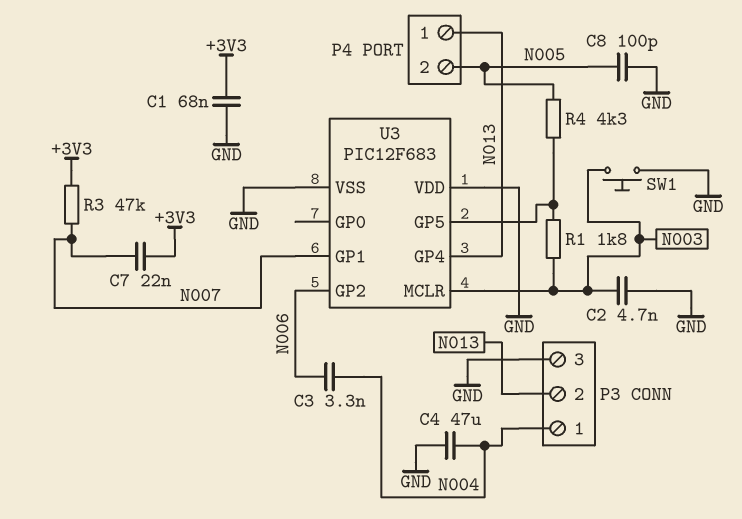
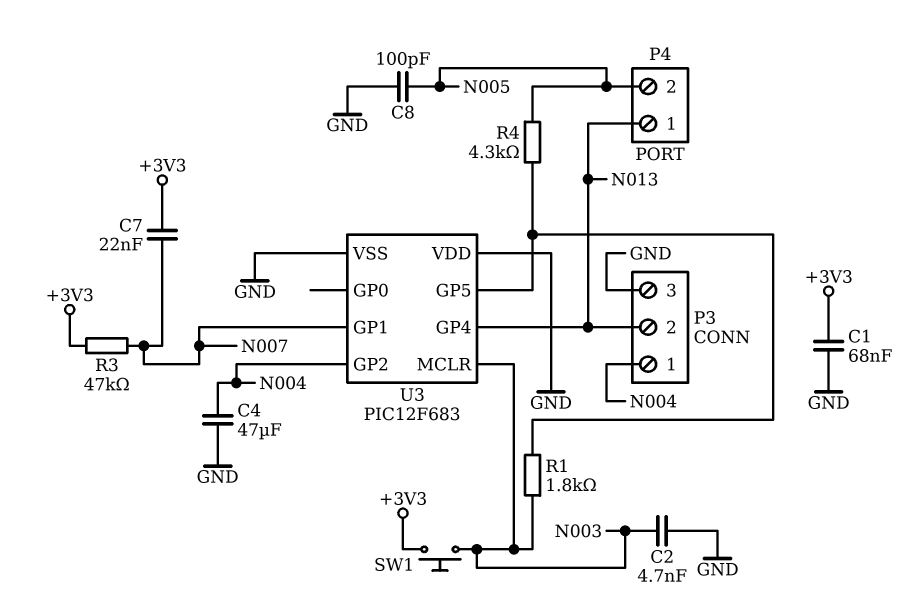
C3: 3.3nF (N004, N006) -> none
SW1: button (GND, N003) -> button (+3V3, N003)
U3 pin GP2: N006 -> N004

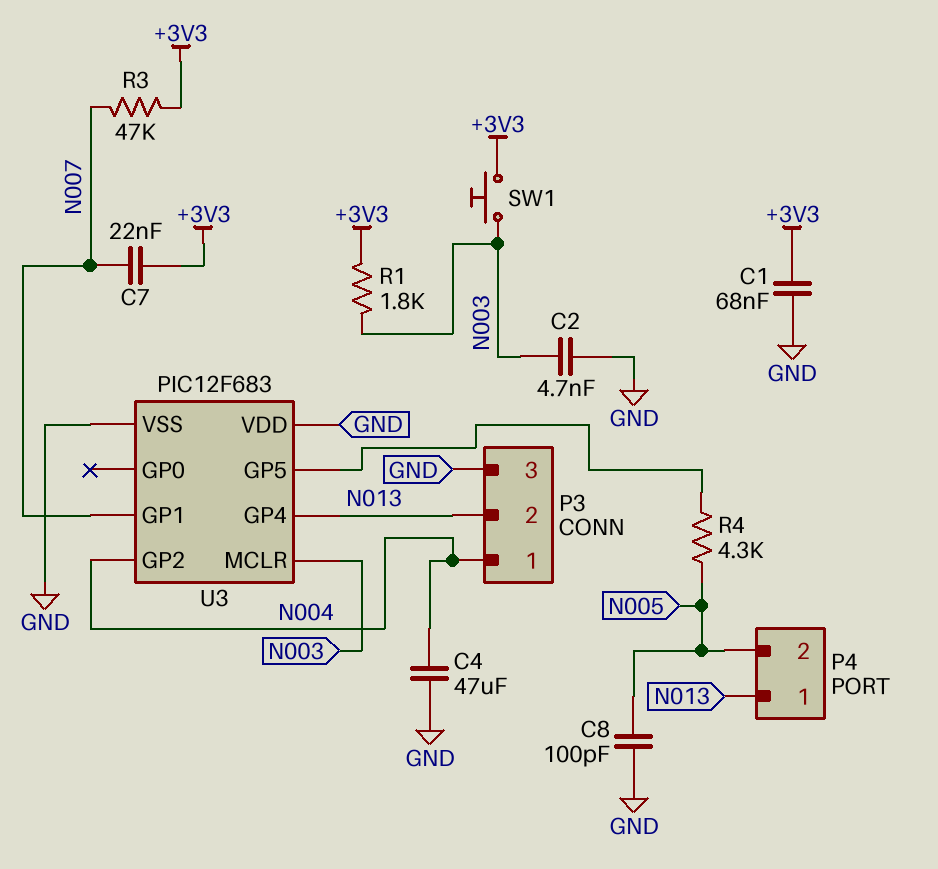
R1: 1.8k (N003, U3/GP5) -> 1.8k (+3V3, N003)

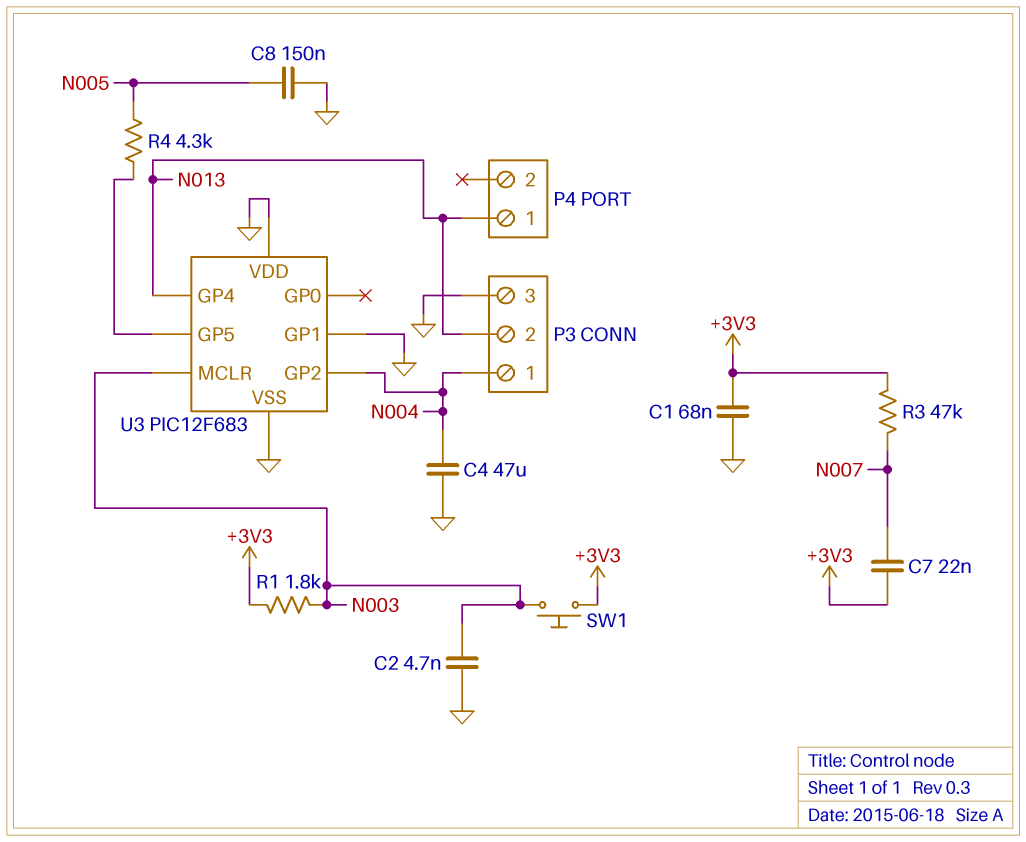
C8: 100pF (GND, N005) -> 150nF (GND, N005)
P4 pin 2: N005 -> none
U3 pin GP1: N007 -> GND

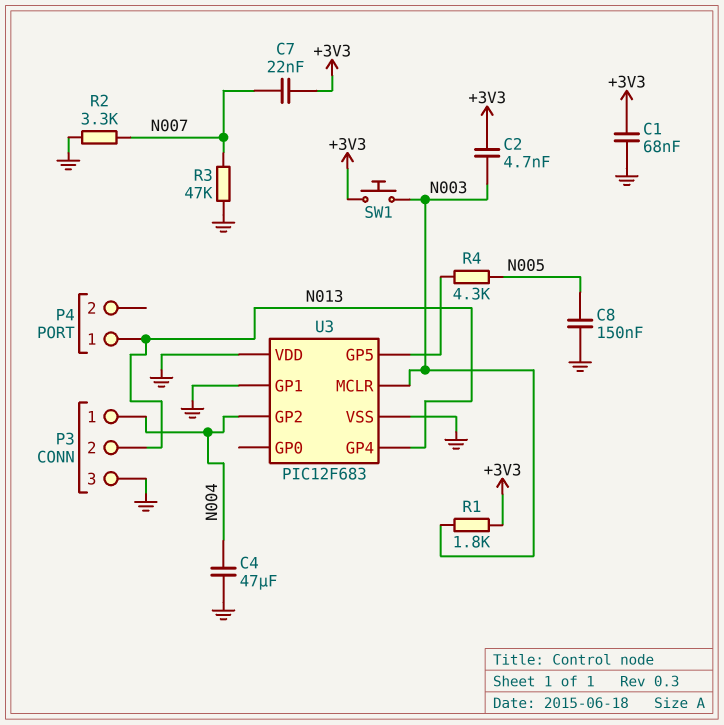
C2: 4.7nF (GND, N003) -> 4.7nF (+3V3, N003)
R2: none -> 3.3k (GND, N007)
R3: 47k (+3V3, N007) -> 47k (GND, N007)

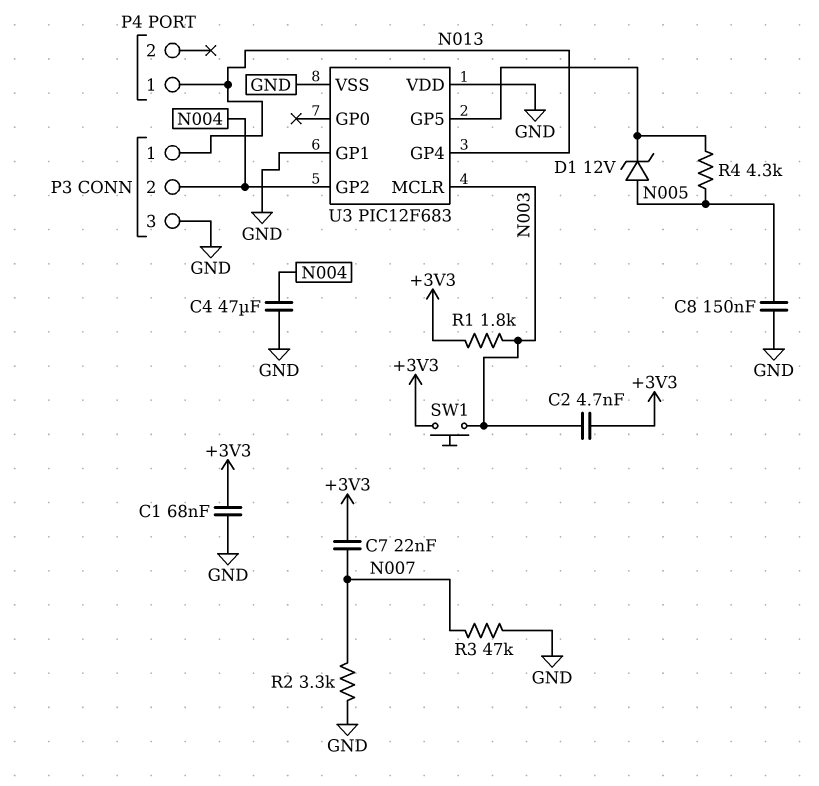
D1: none -> zener 12V (A N005, K U3/GP5)
P3 pin 1: N004 -> N013
P3 pin 2: N013 -> N004

